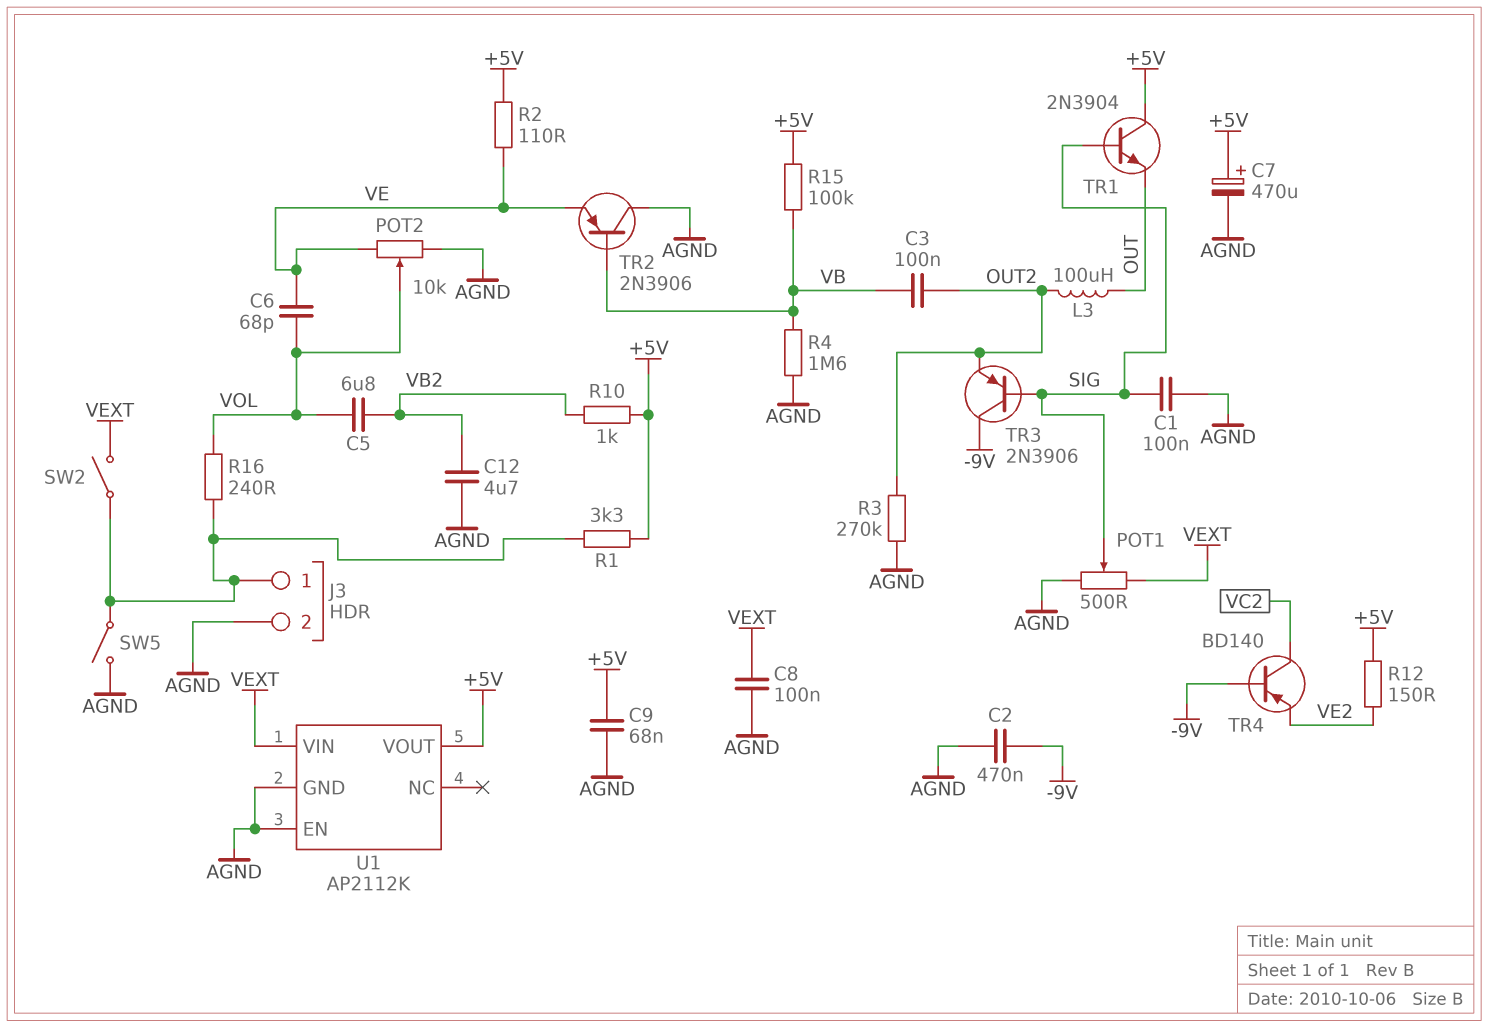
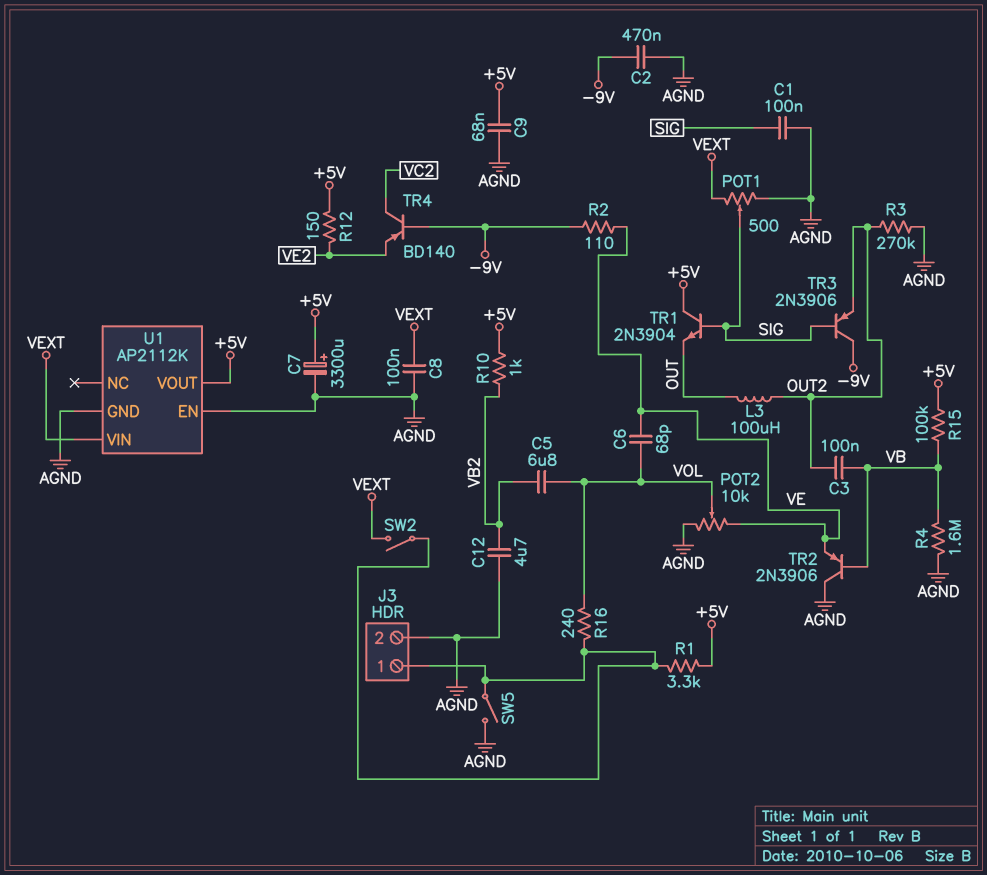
C7: 470uF (plus +5V, minus AGND) -> 3300uF (plus +5V, minus AGND)
R2: 110 (+5V, VE) -> 110 (-9V, VE)

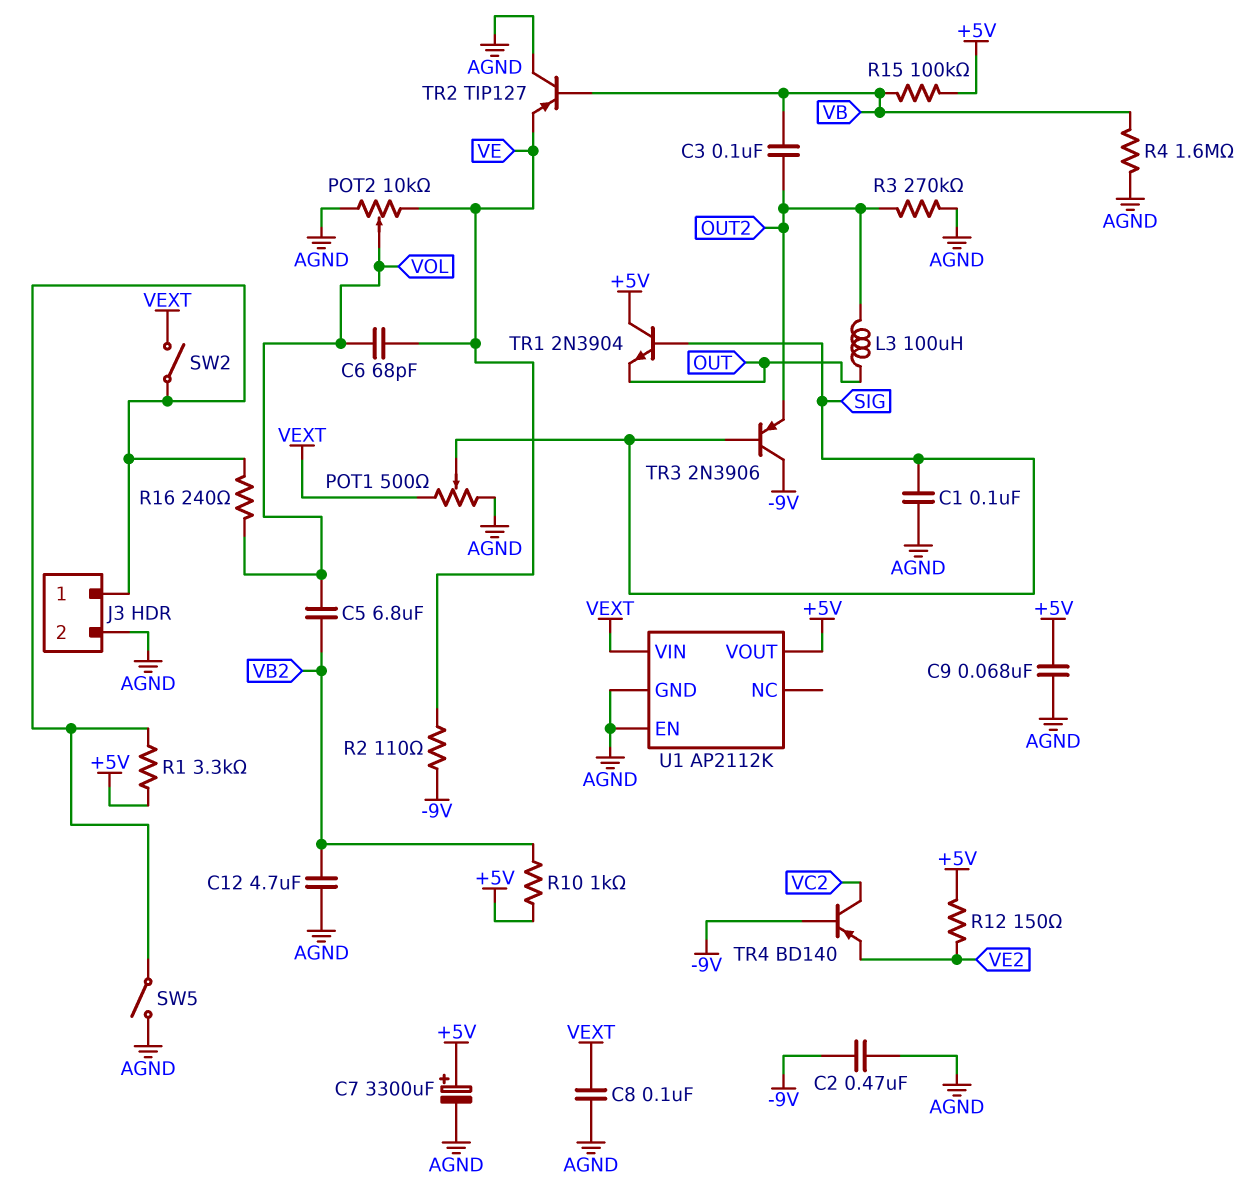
TR2: PNP 2N3906 (B VB, C AGND, E VE) -> PNP TIP127 (B VB, C AGND, E VE)

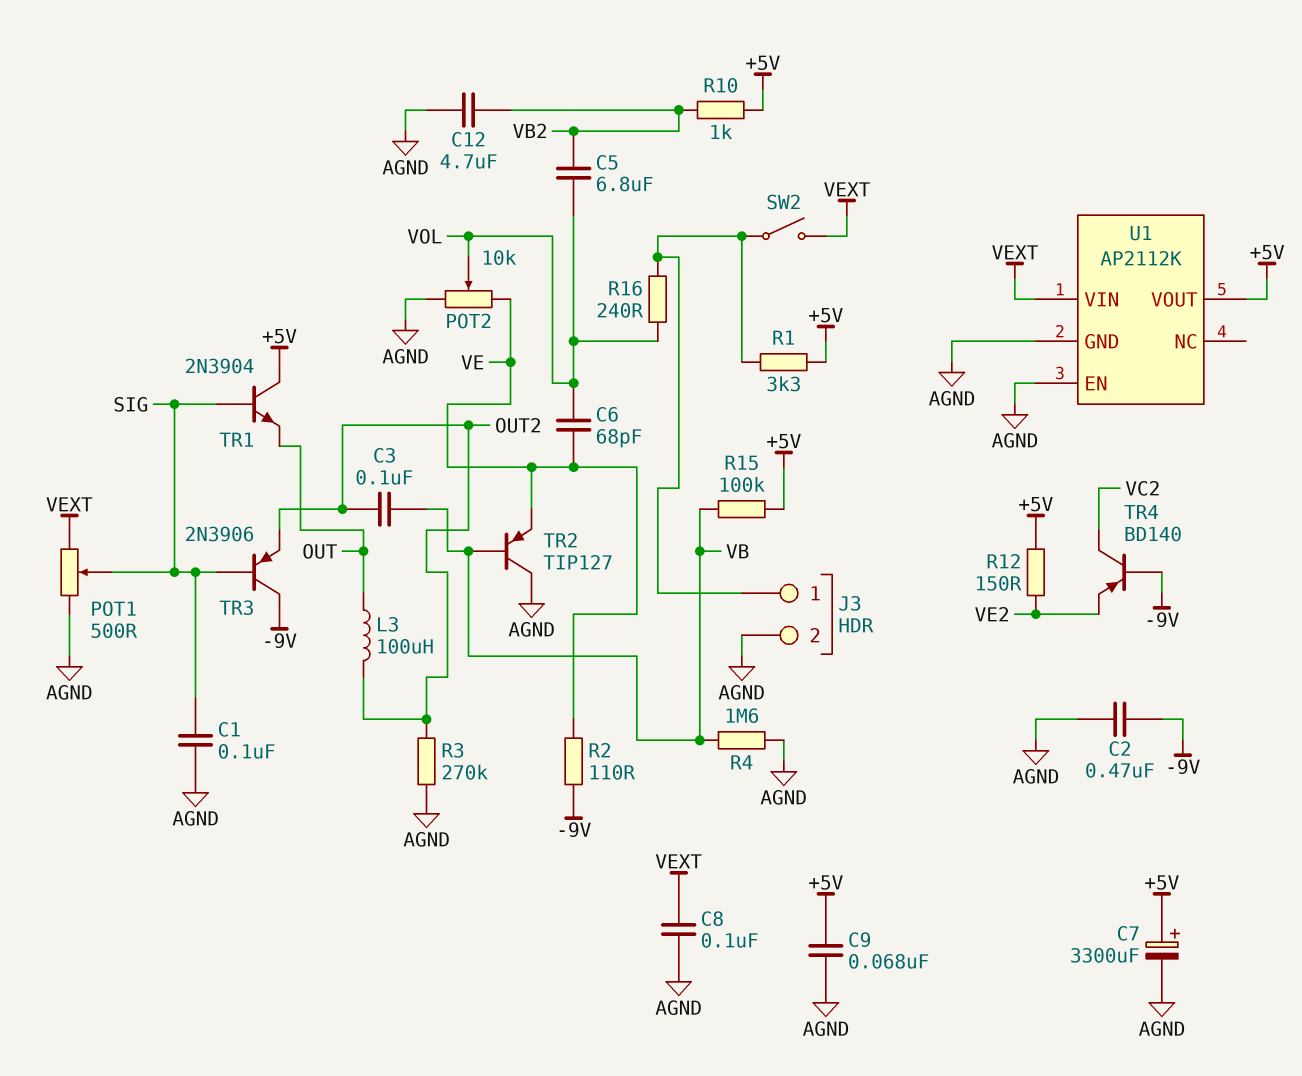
SW5: switch (AGND, J3/1) -> none

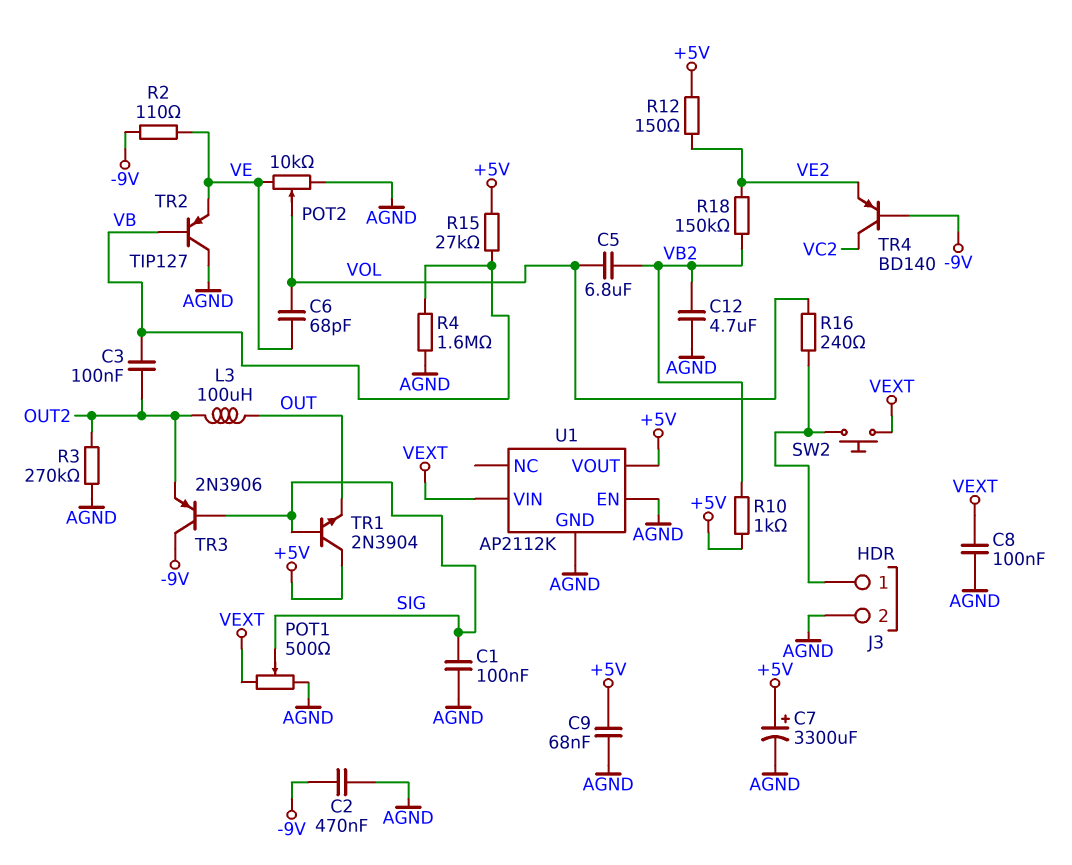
R1: 3.3k (+5V, J3/1) -> none
R15: 100k (+5V, VB) -> 27k (+5V, VB)
R18: none -> 150k (VB2, VE2)
SW2: switch (J3/1, VEXT) -> button (J3/1, VEXT)

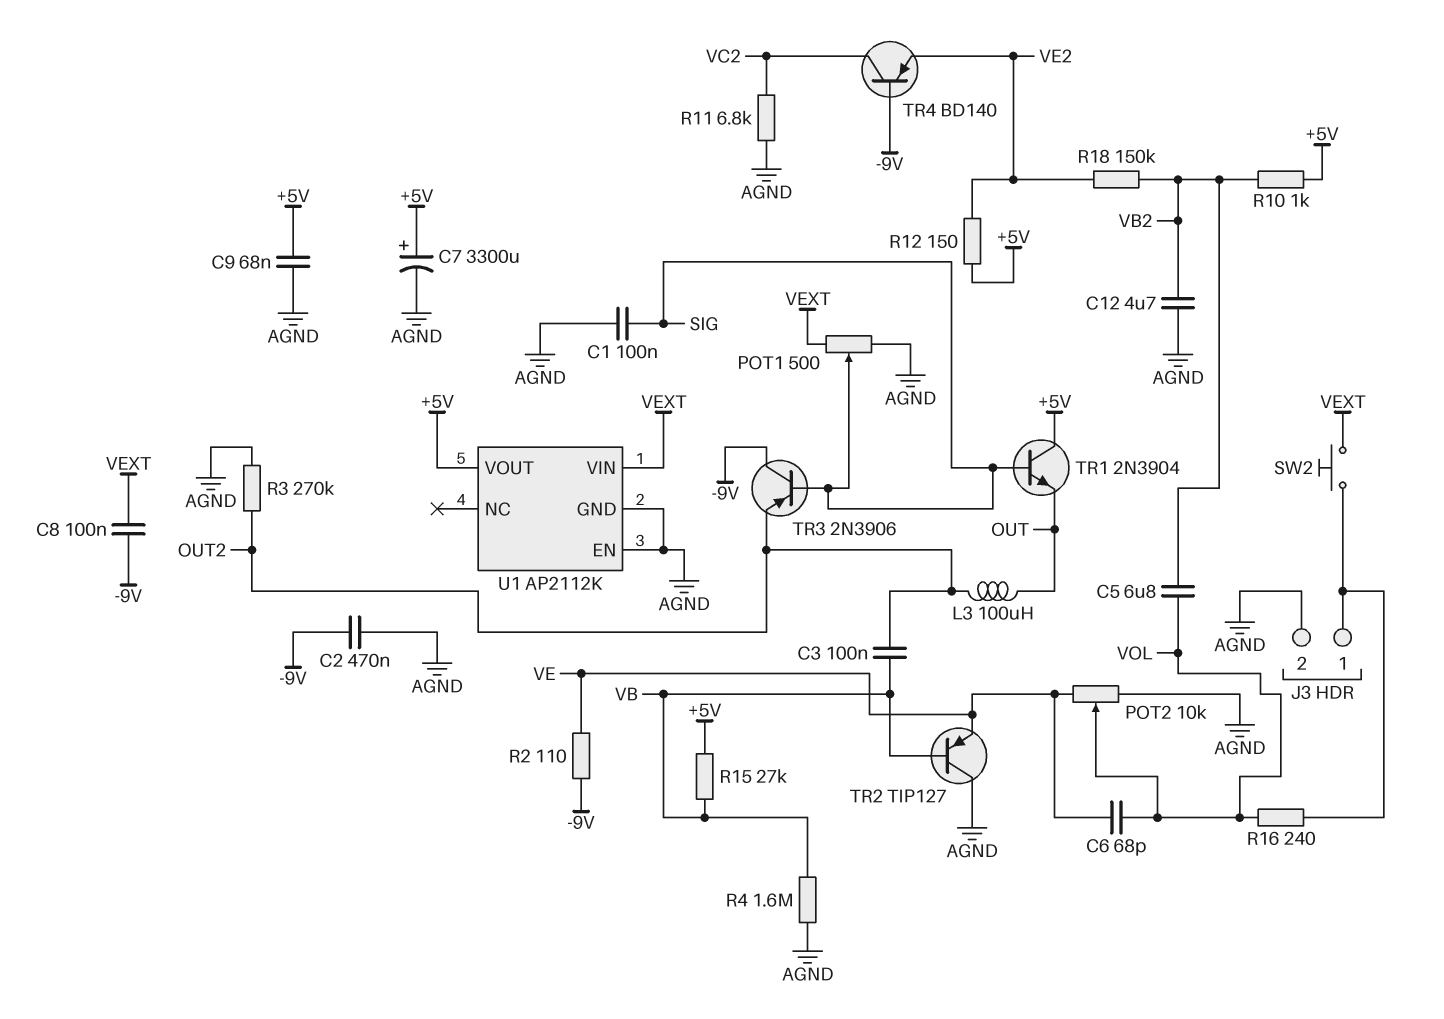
C8: 100nF (AGND, VEXT) -> 100nF (-9V, VEXT)
R11: none -> 6.8k (AGND, VC2)

